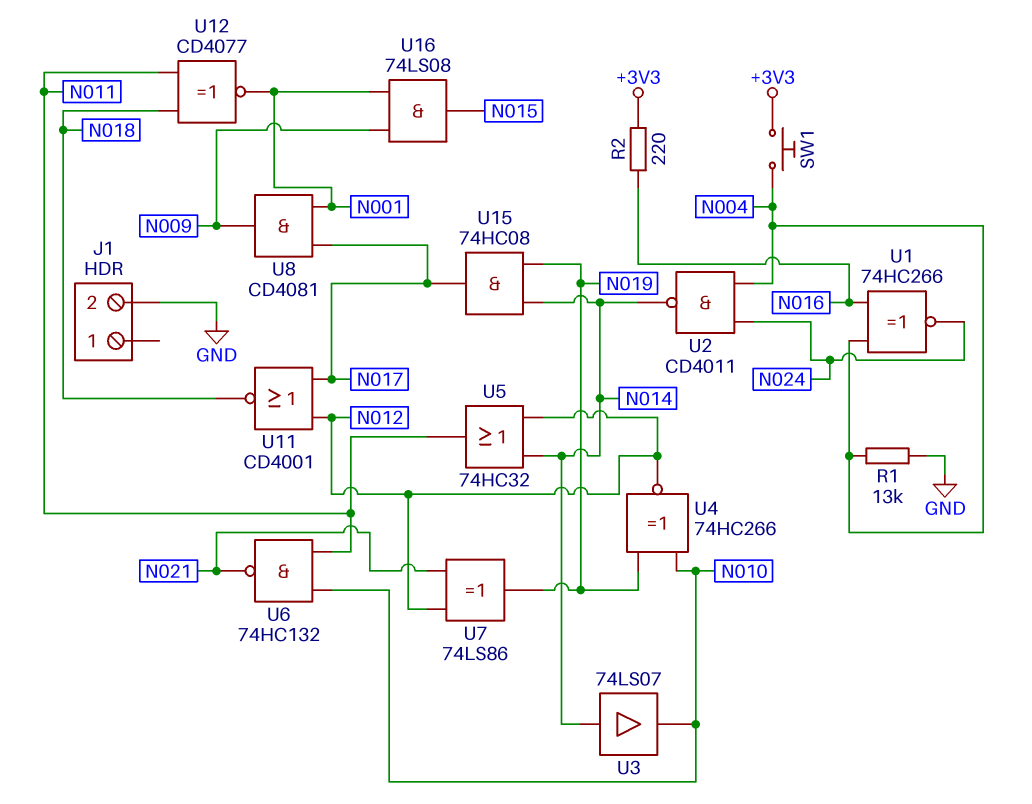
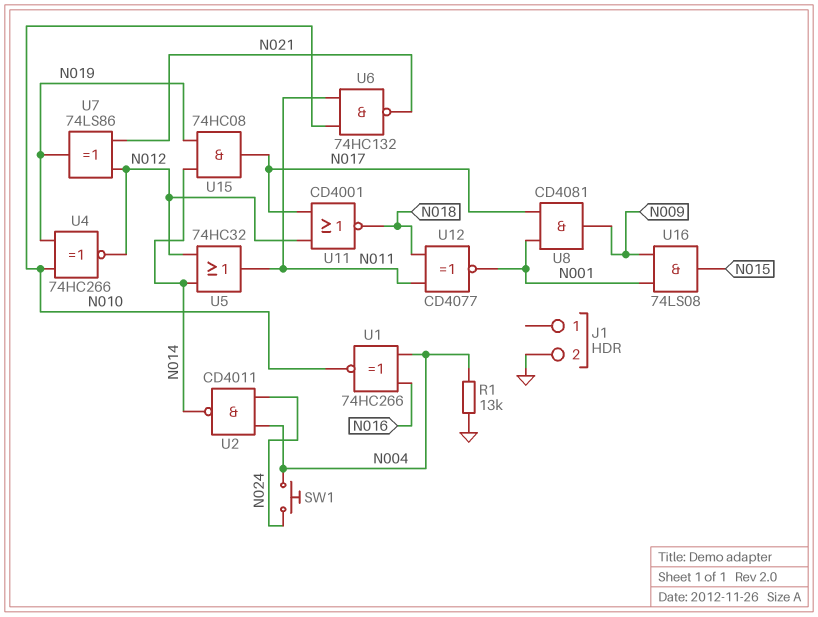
R2: 220 (+3V3, N016) -> none
SW1: button (+3V3, N004) -> button (N004, N024)
U1: XNOR 74HC266 (in N004, in N016, out N024) -> XNOR 74HC266 (in N004, in N016, out N010)
U3: buffer 74LS07 (in N014, out N010) -> none

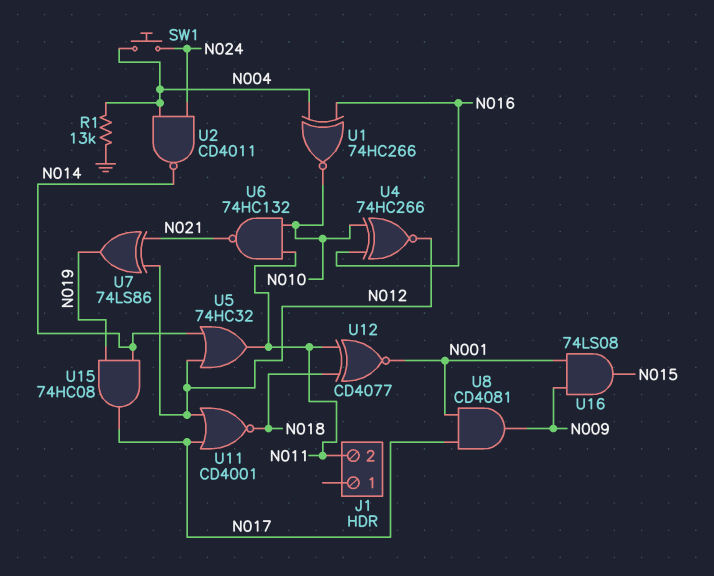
J1 pin 2: GND -> N011
U4: XNOR 74HC266 (in N010, in N019, out N012) -> XNOR 74HC266 (in N010, in N016, out N012)

